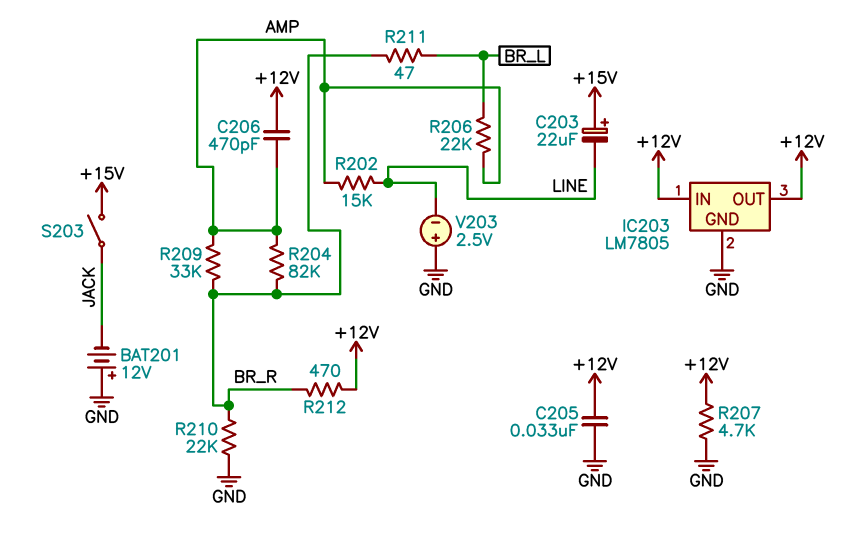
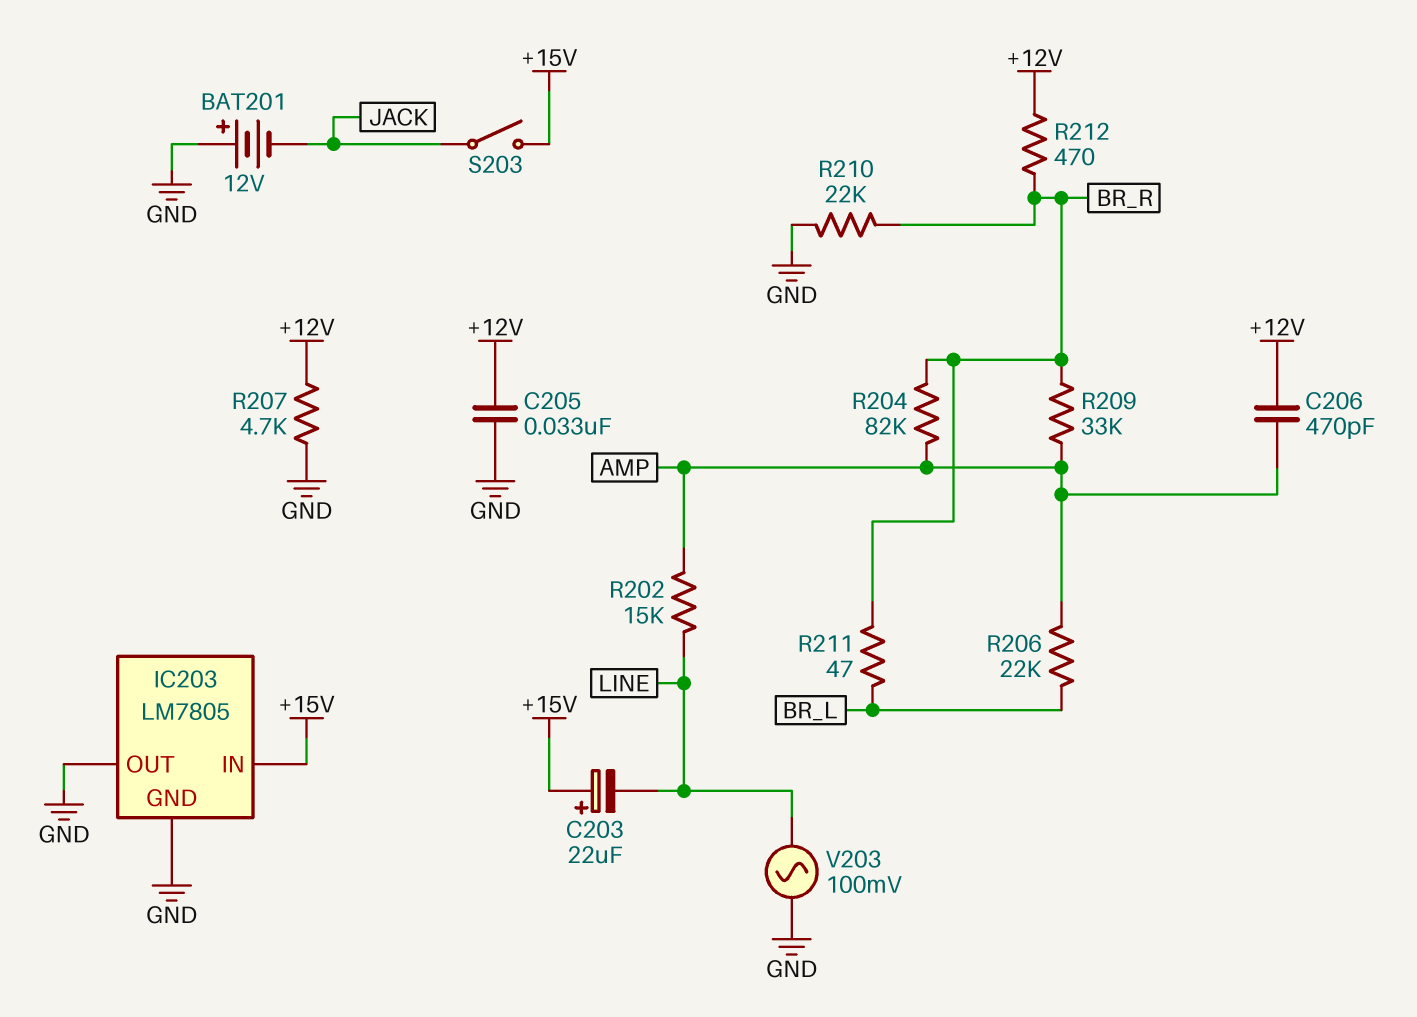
IC203 pin IN: +12V -> +15V
IC203 pin OUT: +12V -> GND
V203: 2.5V (plus GND, minus LINE) -> AC 100mV (GND, LINE)

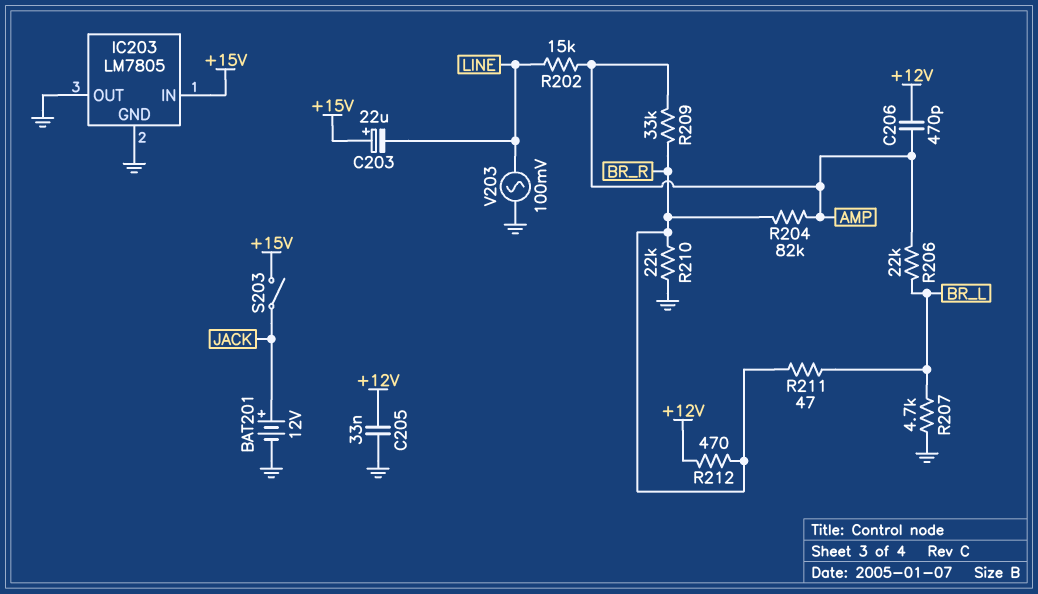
BAT201: 12V (plus GND, minus JACK) -> 12V (plus JACK, minus GND)
R207: 4.7k (+12V, GND) -> 4.7k (BR_L, GND)

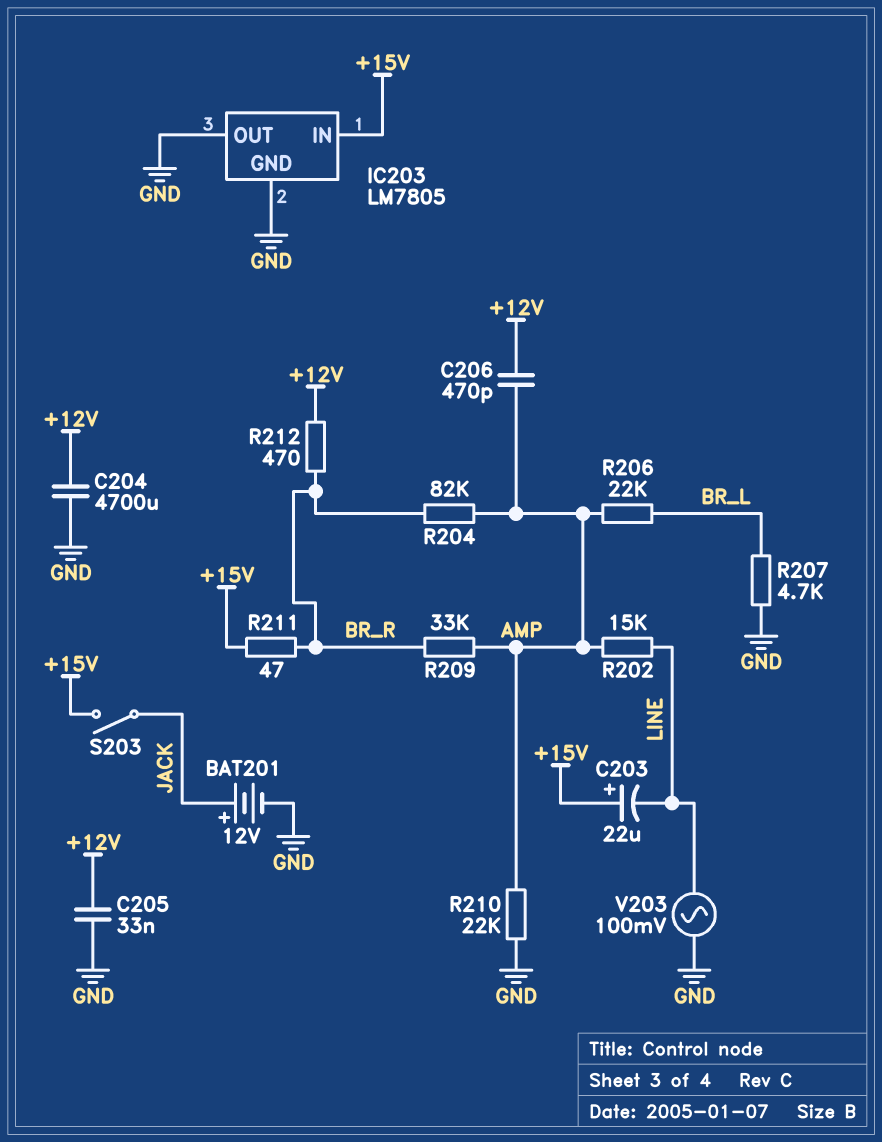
C204: none -> 4700uF (+12V, GND)
R210: 22k (BR_R, GND) -> 22k (AMP, GND)
R211: 47 (BR_L, BR_R) -> 47 (+15V, BR_R)

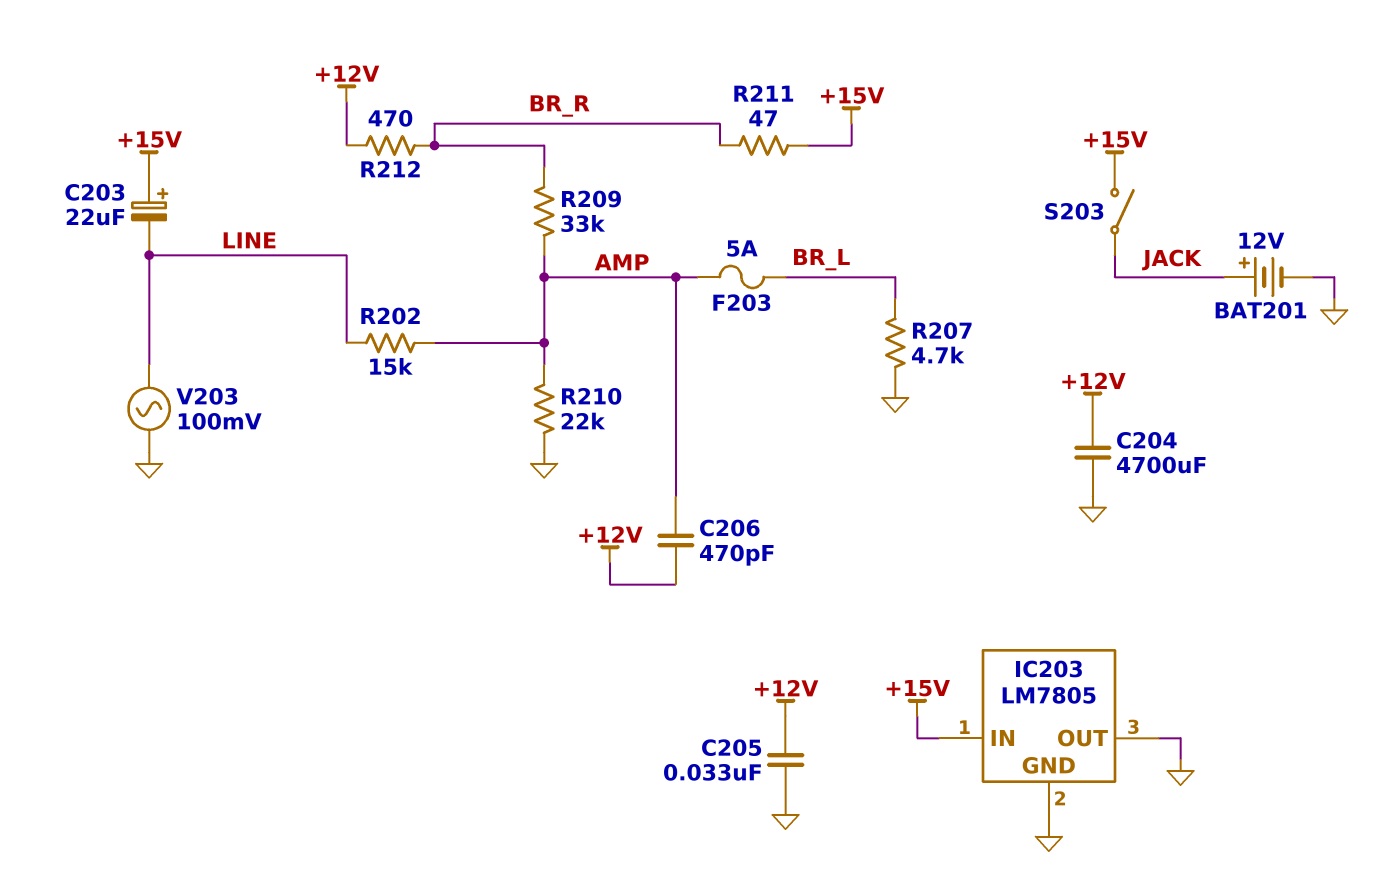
F203: none -> 5A (AMP, BR_L)
R204: 82k (AMP, BR_R) -> none
R206: 22k (AMP, BR_L) -> none

